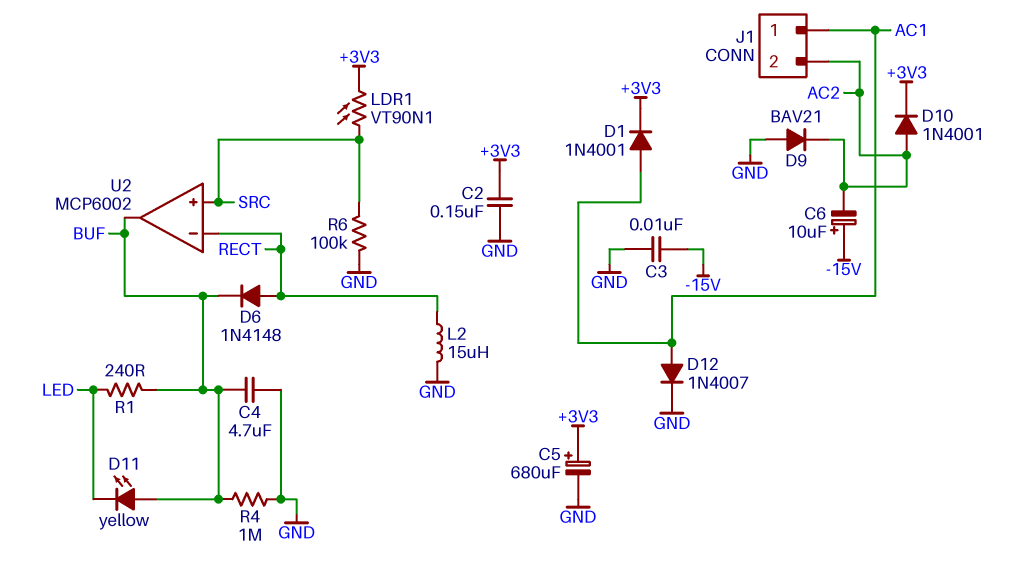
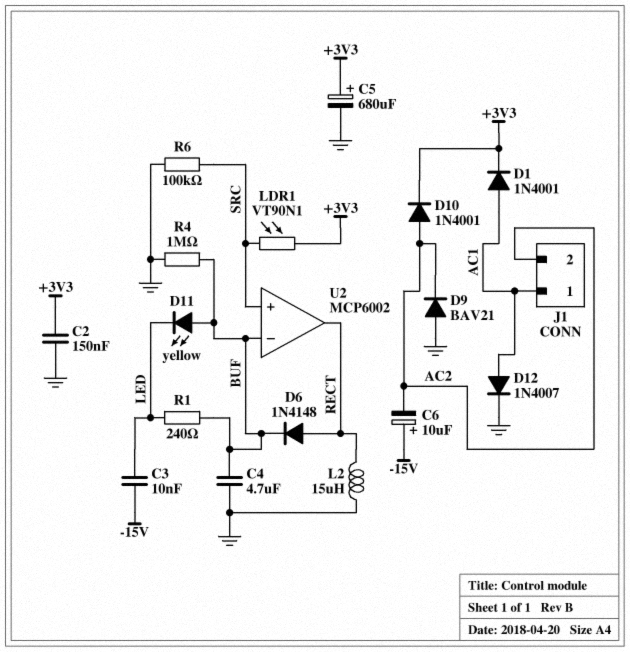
C3: 10nF (-15V, GND) -> 10nF (-15V, LED)
U2 pin in-: RECT -> BUF
U2 pin out: BUF -> RECT

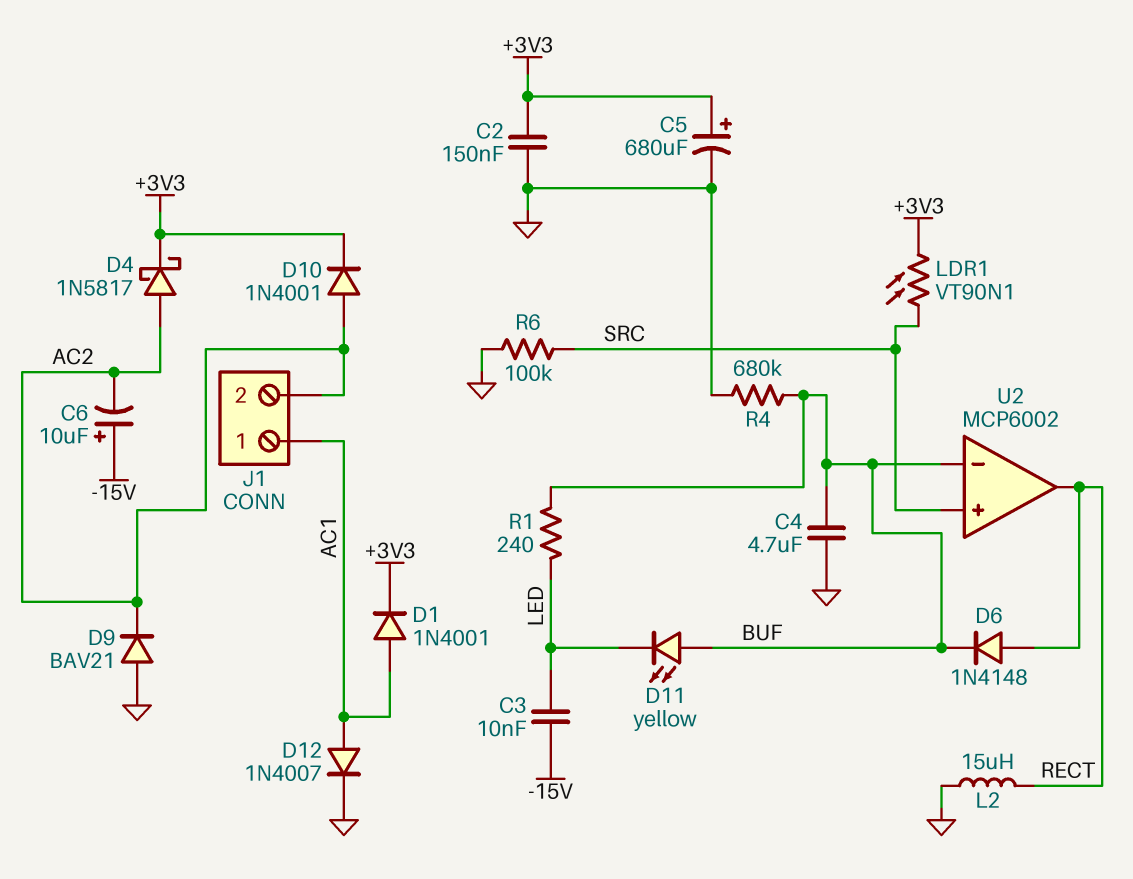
D4: none -> schottky 1N5817 (A AC2, K +3V3)
R4: 1M (BUF, GND) -> 680k (BUF, GND)

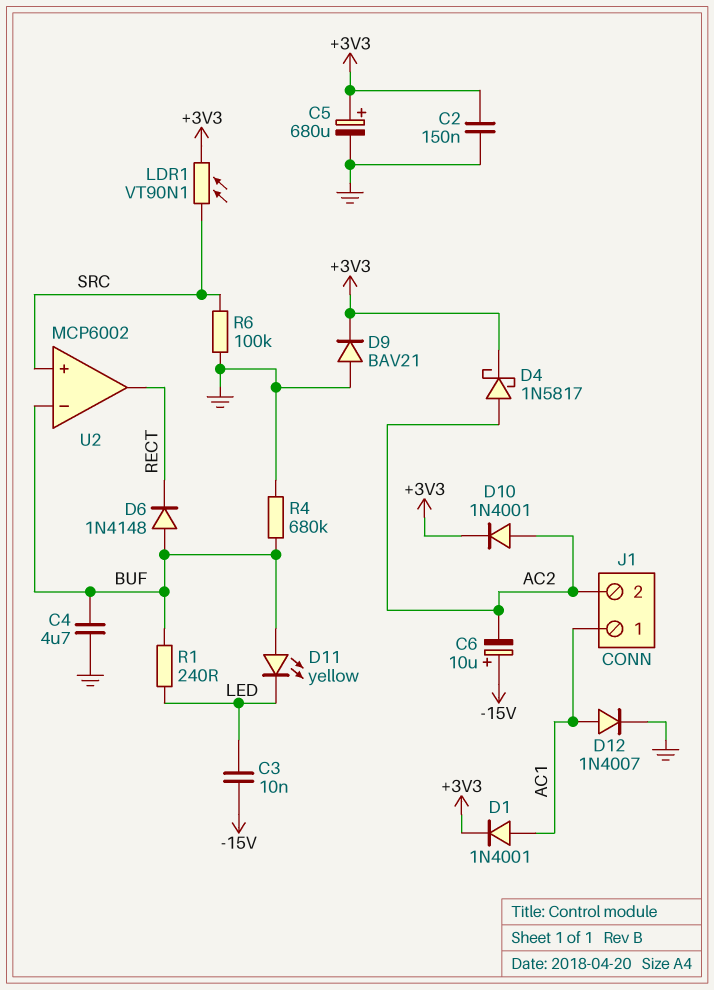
D6: diode 1N4148 (A RECT, K BUF) -> diode 1N4148 (A BUF, K RECT)
D9: diode BAV21 (A GND, K AC2) -> diode BAV21 (A GND, K +3V3)
L2: 15uH (GND, RECT) -> none

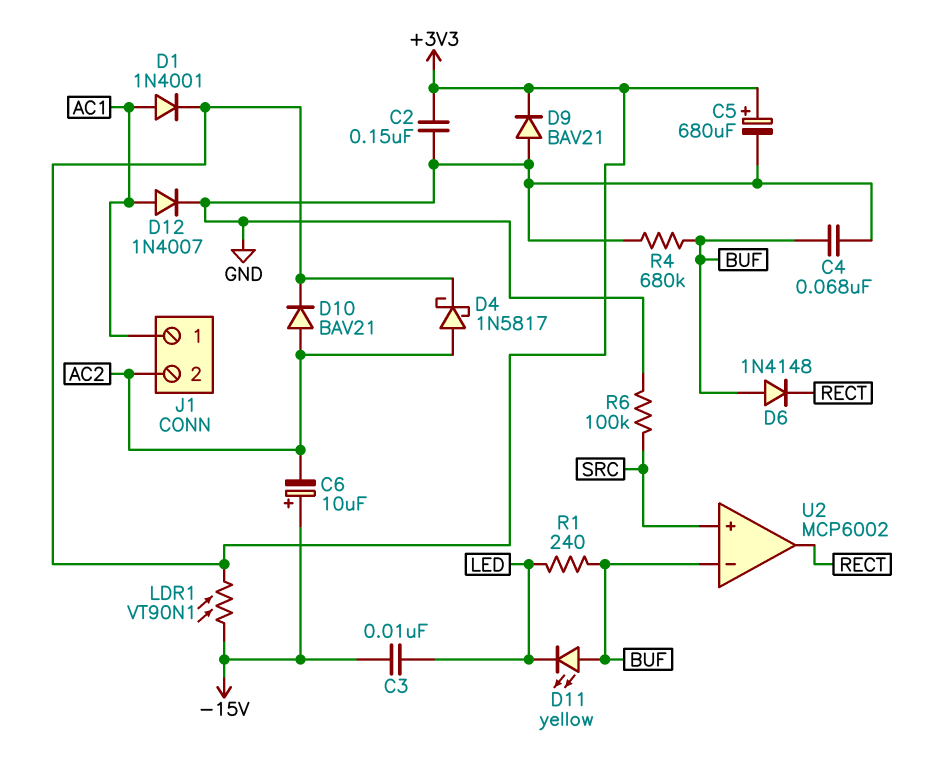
C4: 4.7uF (BUF, GND) -> 68nF (BUF, GND)
D10: diode 1N4001 (A AC2, K +3V3) -> diode BAV21 (A AC2, K +3V3)
LDR1: VT90N1 (+3V3, SRC) -> VT90N1 (+3V3, -15V)

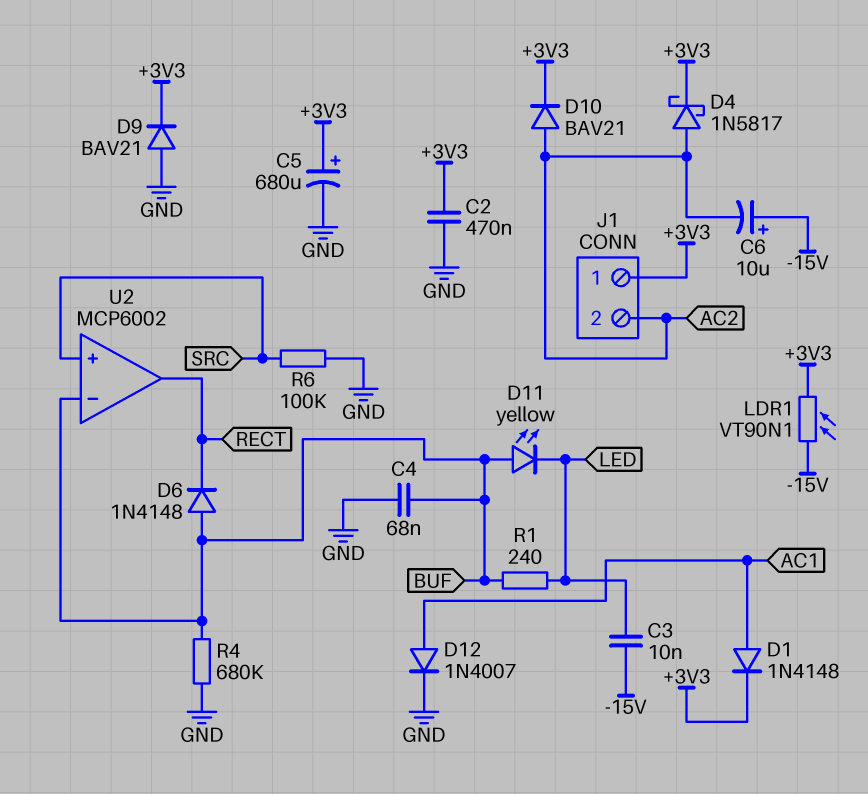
C2: 150nF (+3V3, GND) -> 470nF (+3V3, GND)
D1: diode 1N4001 (A AC1, K +3V3) -> diode 1N4148 (A AC1, K +3V3)
J1 pin 1: AC1 -> +3V3

